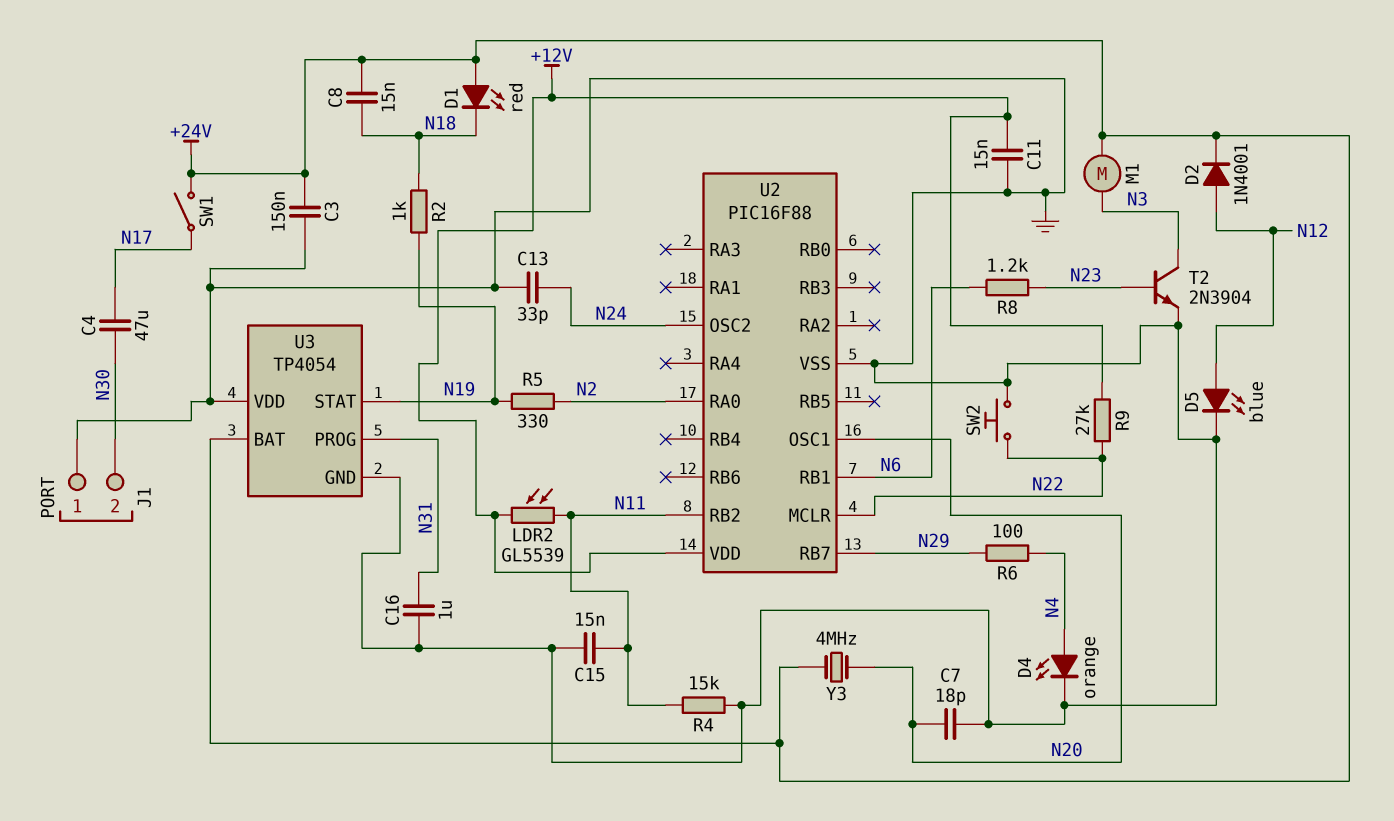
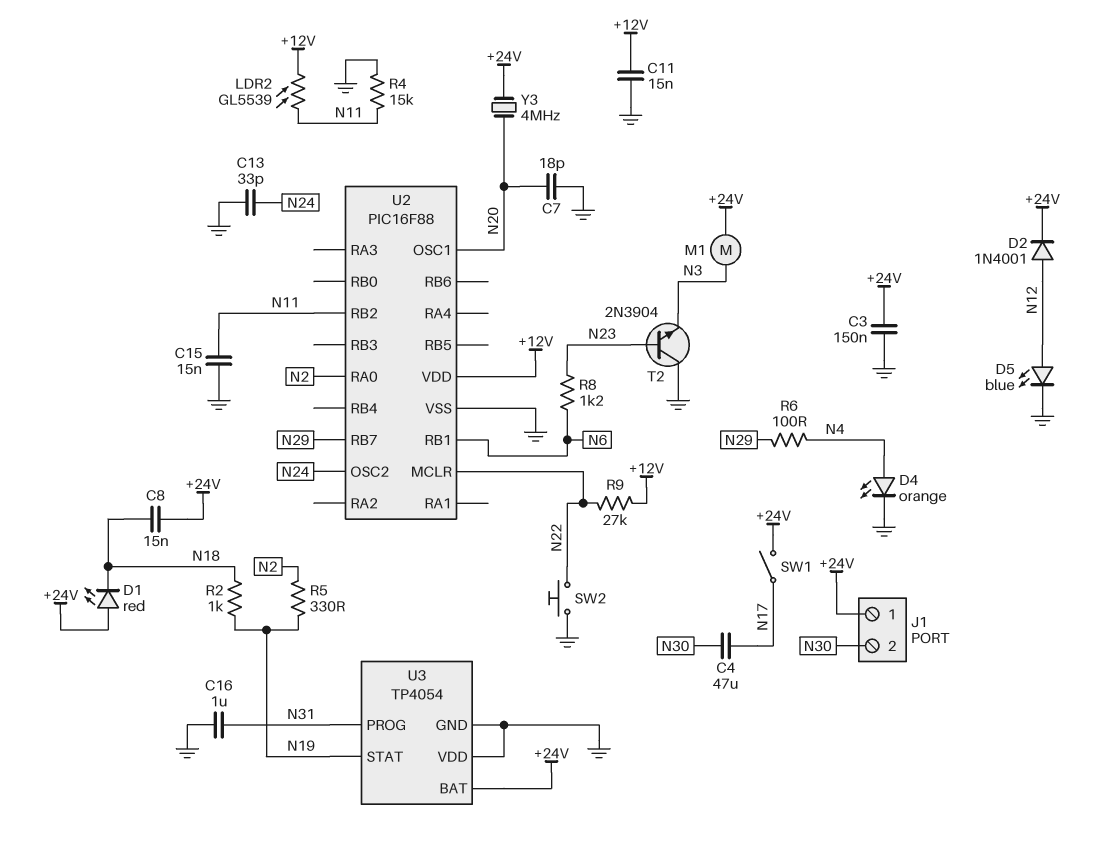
J1 pin 1: GND -> +24V
T2: NPN 2N3904 (B N23, C N3, E GND) -> NPN 2N3904 (B N23, C GND, E N3)

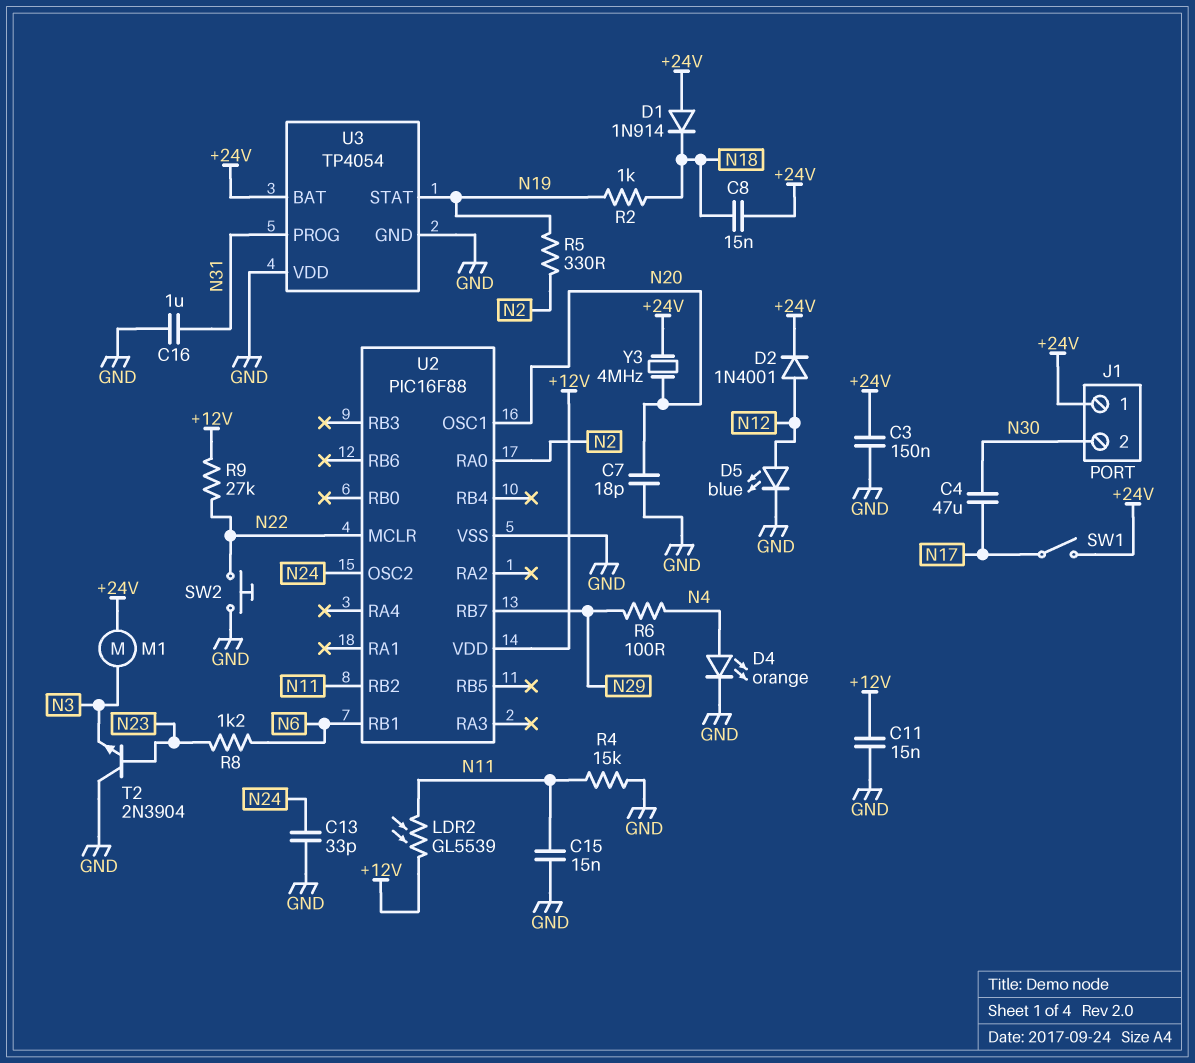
D1: LED red (A +24V, K N18) -> diode 1N914 (A +24V, K N18)

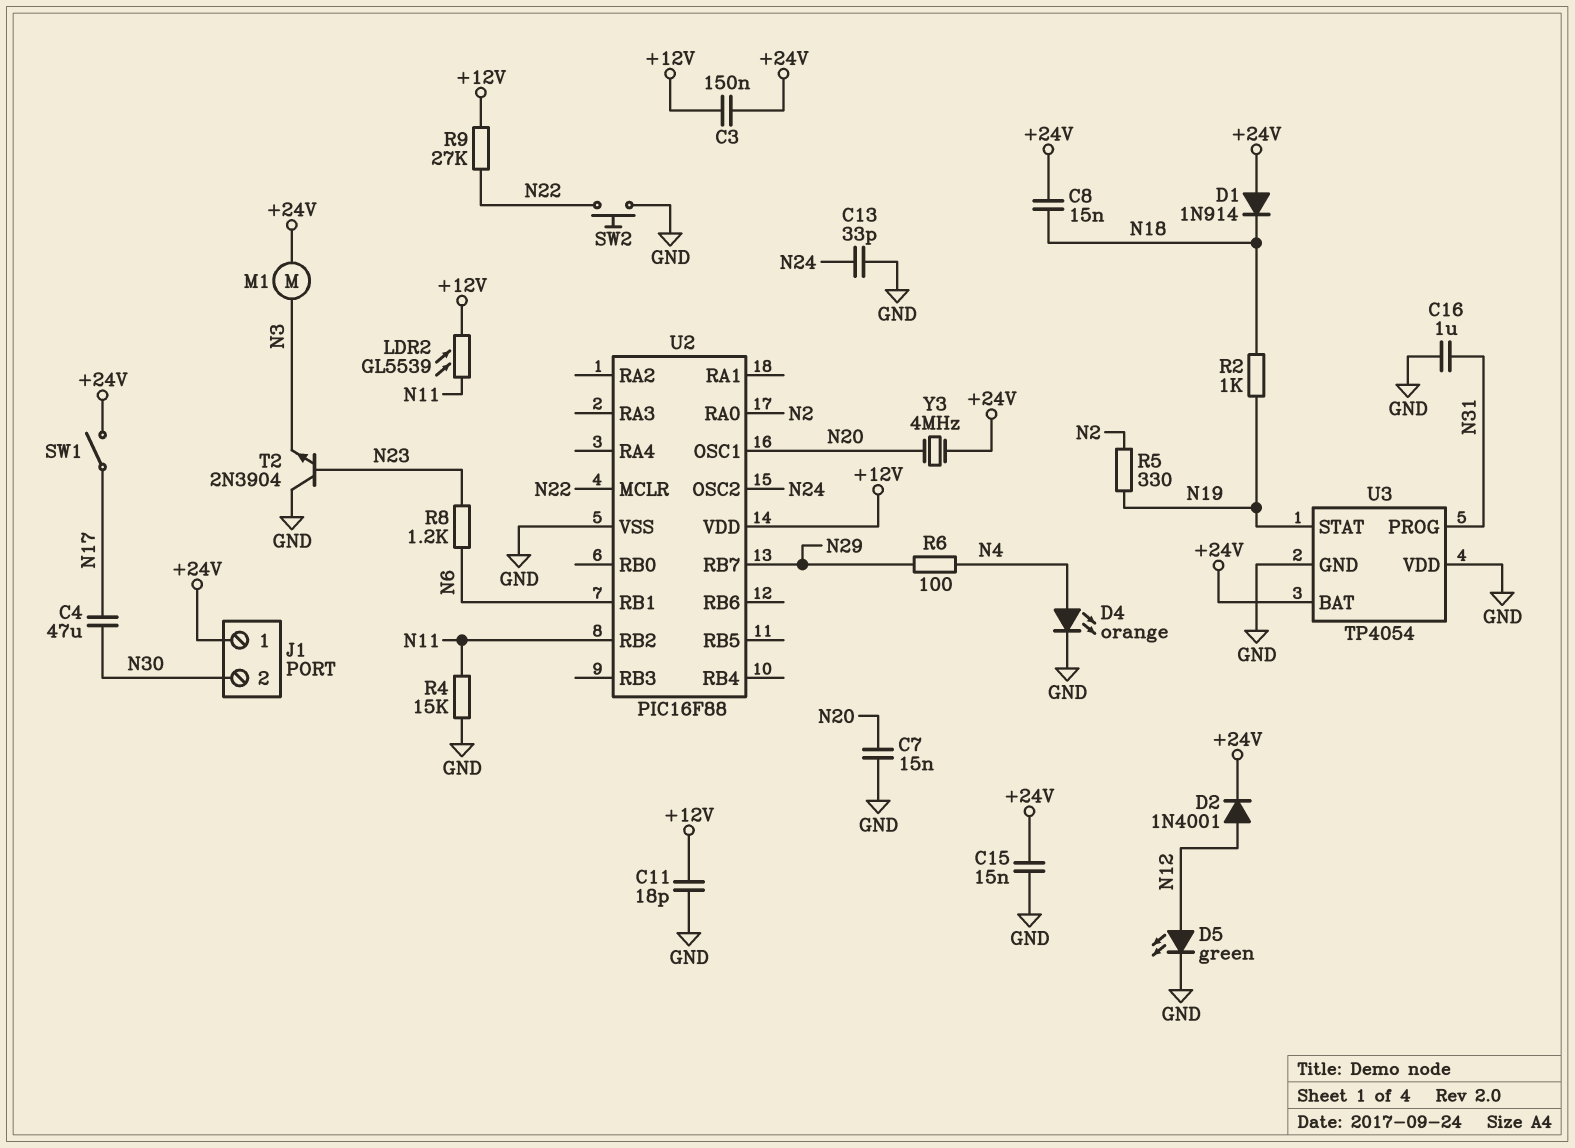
C3: 150nF (+24V, GND) -> 150nF (+12V, +24V)
C7: 18pF (GND, N20) -> 15nF (GND, N20)
C11: 15nF (+12V, GND) -> 18pF (+12V, GND)
C15: 15nF (GND, N11) -> 15nF (+24V, GND)
D5: LED blue (A N12, K GND) -> LED green (A N12, K GND)

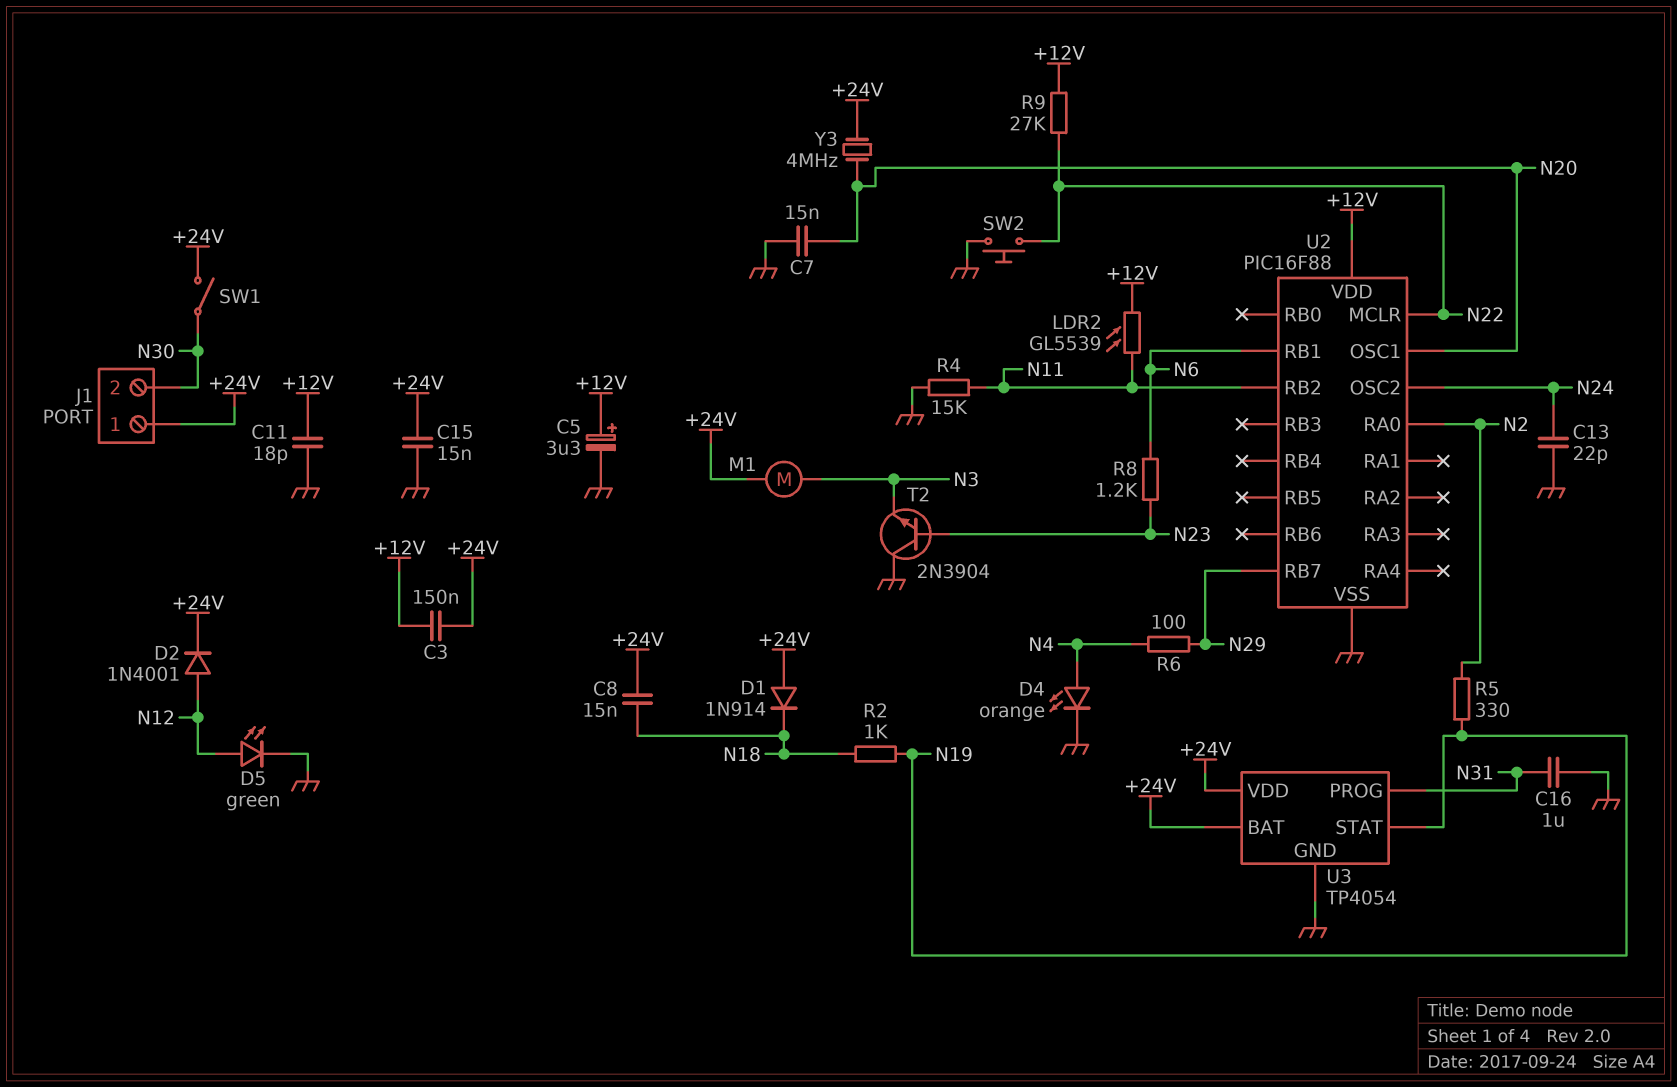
C4: 47uF (N17, N30) -> none
C5: none -> 3.3uF (plus +12V, minus GND)
C13: 33pF (GND, N24) -> 22pF (GND, N24)
SW1: switch (+24V, N17) -> switch (+24V, N30)
U3 pin VDD: GND -> +24V

